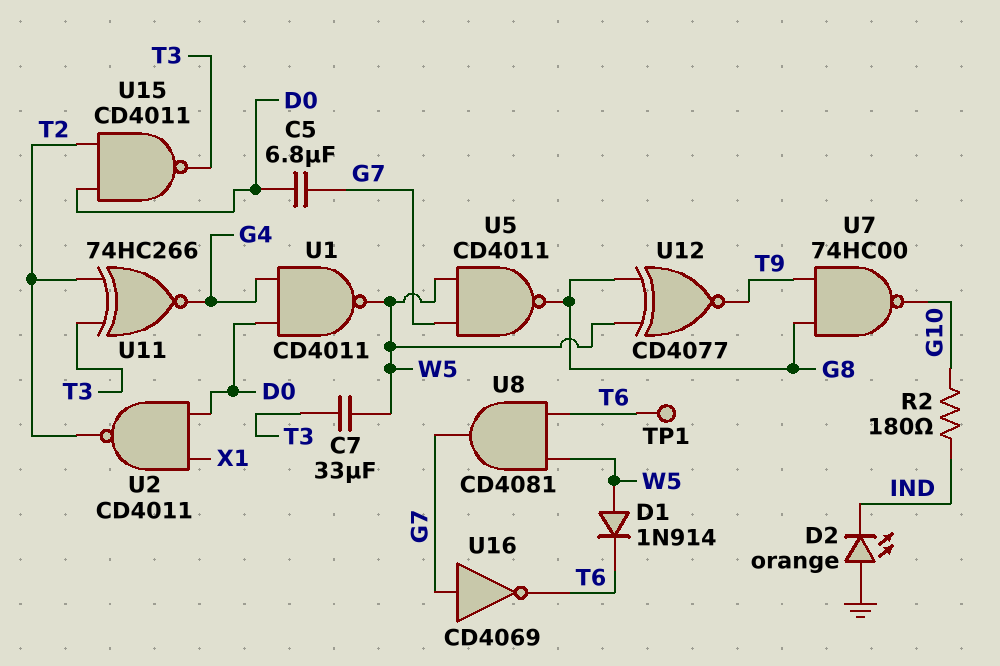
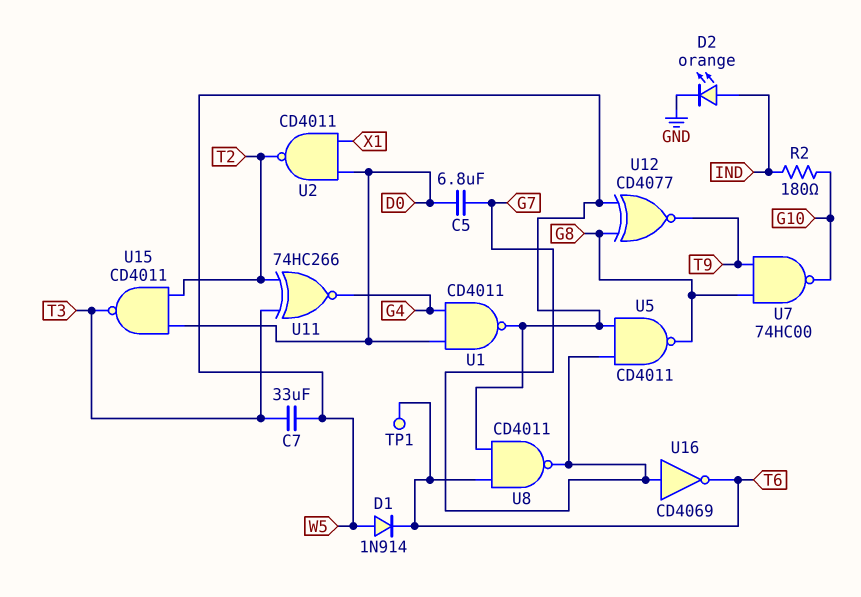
D2: LED orange (A GND, K IND) -> LED orange (A IND, K GND)
U8: AND CD4081 (in T6, in W5, out G7) -> NAND CD4011 (in T6, in W5, out G7)

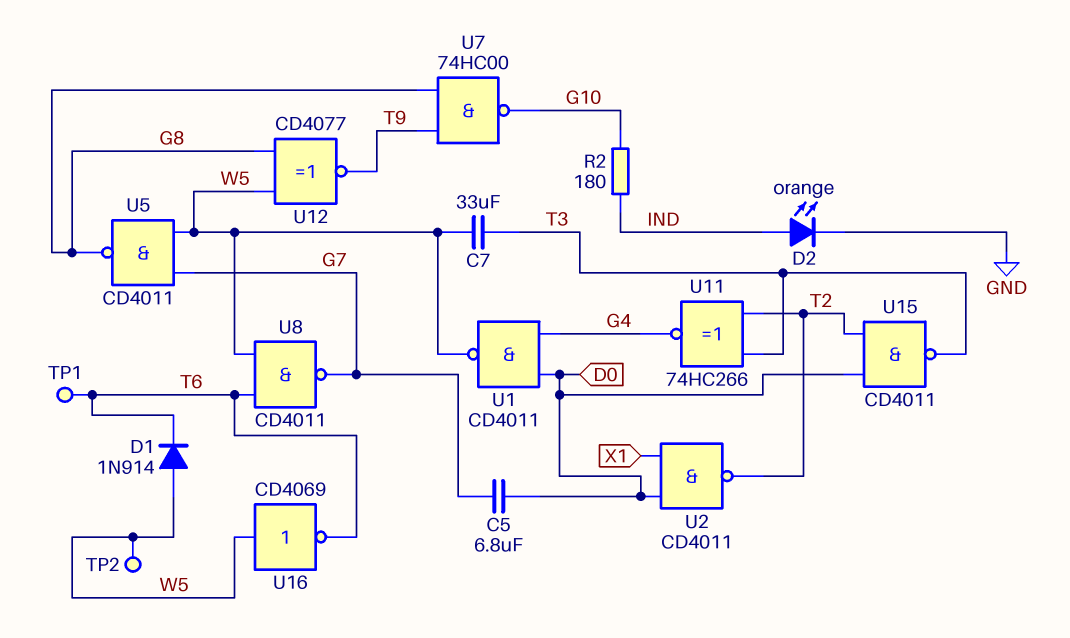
TP2: none -> test point (W5)
U16: NOT CD4069 (in G7, out T6) -> NOT CD4069 (in W5, out T6)

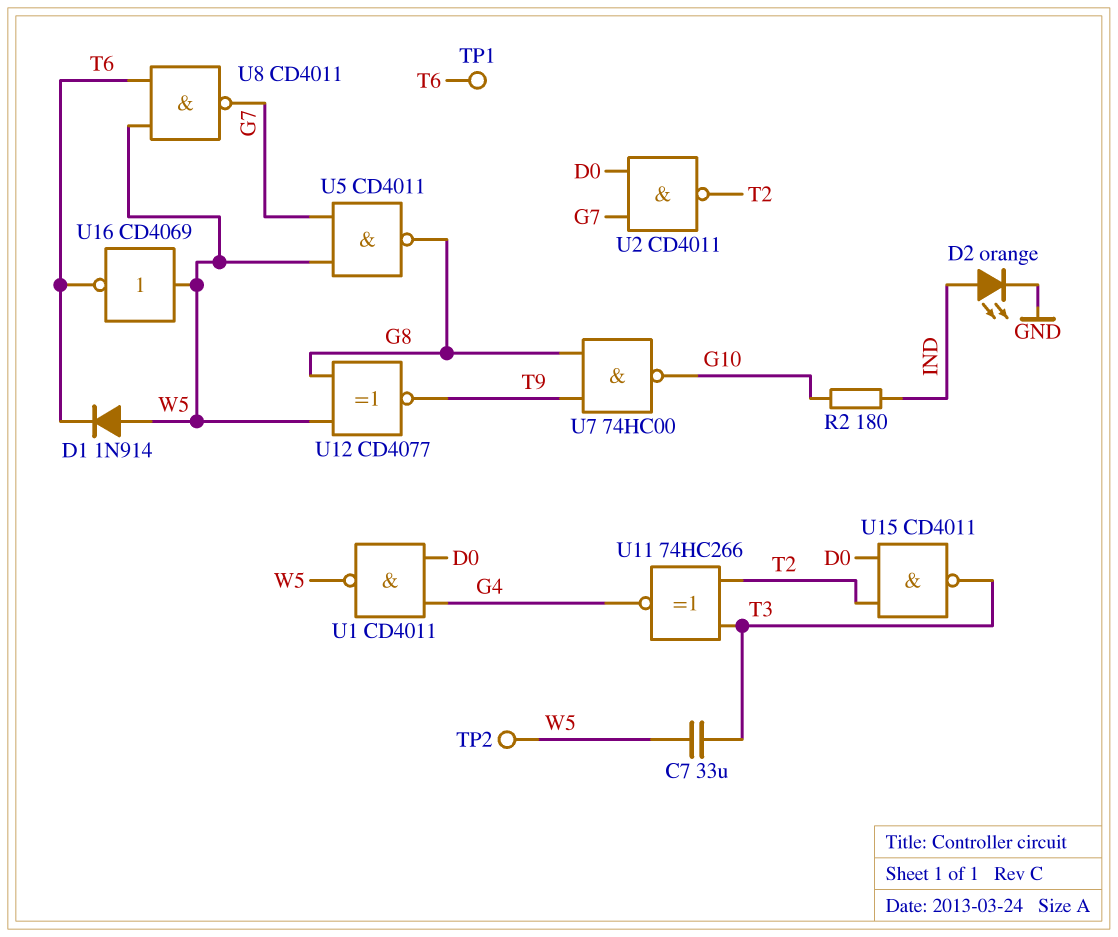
C5: 6.8uF (D0, G7) -> none
U2: NAND CD4011 (in D0, in X1, out T2) -> NAND CD4011 (in D0, in G7, out T2)

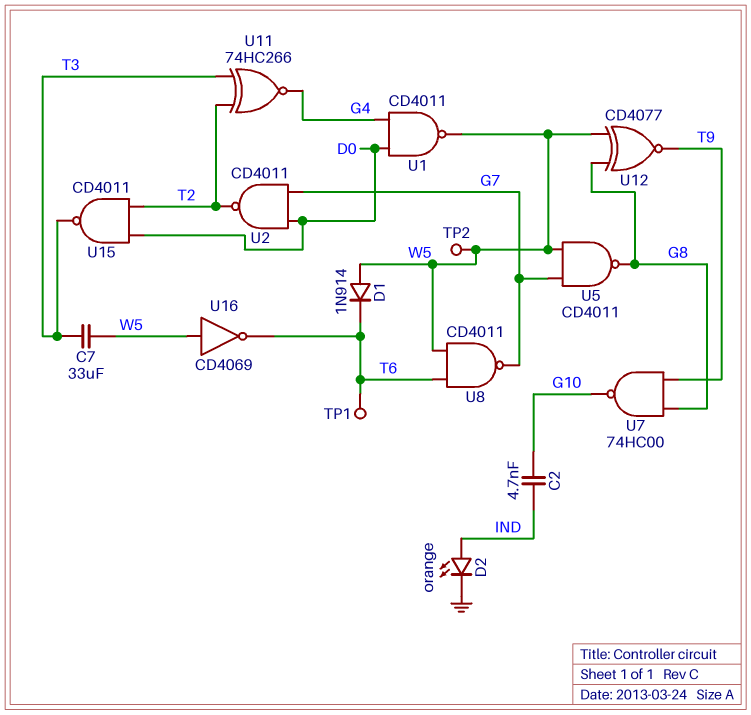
C2: none -> 4.7nF (G10, IND)
R2: 180 (G10, IND) -> none

